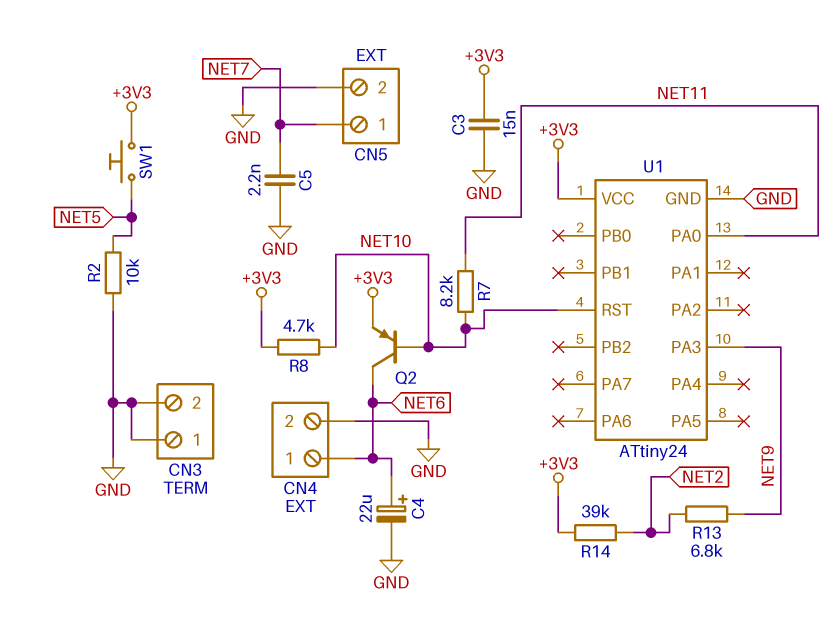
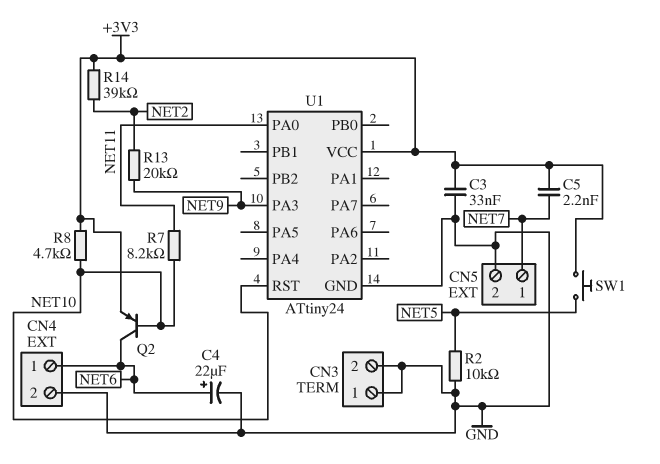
C3: 15nF (+3V3, GND) -> 33nF (+3V3, GND)
C5: 2.2nF (GND, NET7) -> 2.2nF (+3V3, NET7)
R13: 6.8k (NET2, NET9) -> 20k (NET2, NET9)

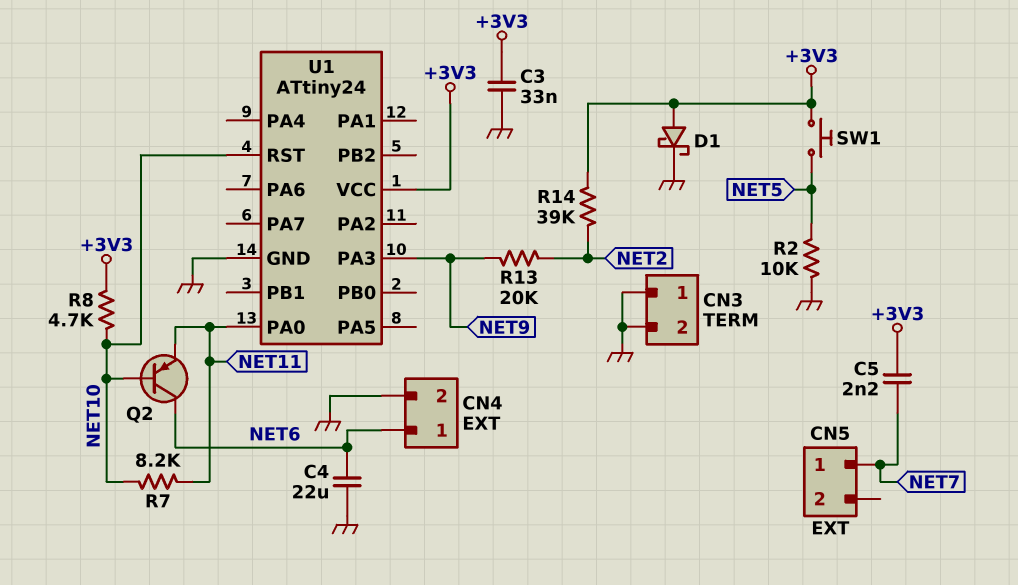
C4: 22uF (plus NET6, minus GND) -> 22uF (GND, NET6)
CN5 pin 2: GND -> none
D1: none -> schottky (A +3V3, K GND)
Q2: PNP (B NET10, C NET6, E +3V3) -> PNP (B NET10, C NET6, E NET11)

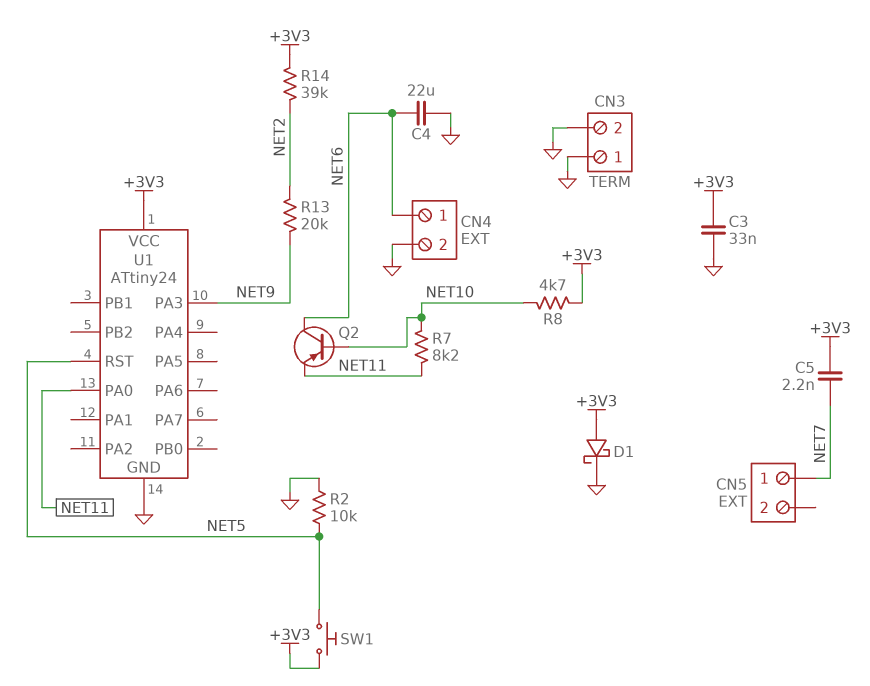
U1 pin RST: NET10 -> NET5

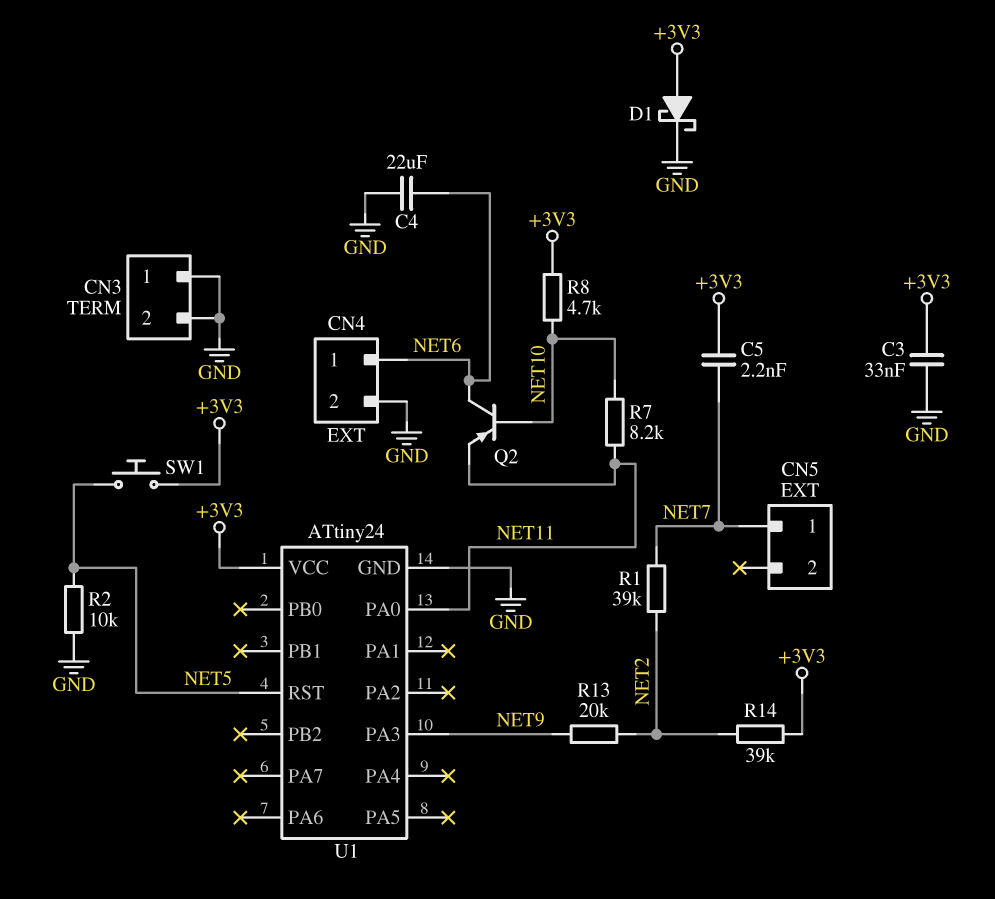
R1: none -> 39k (NET2, NET7)

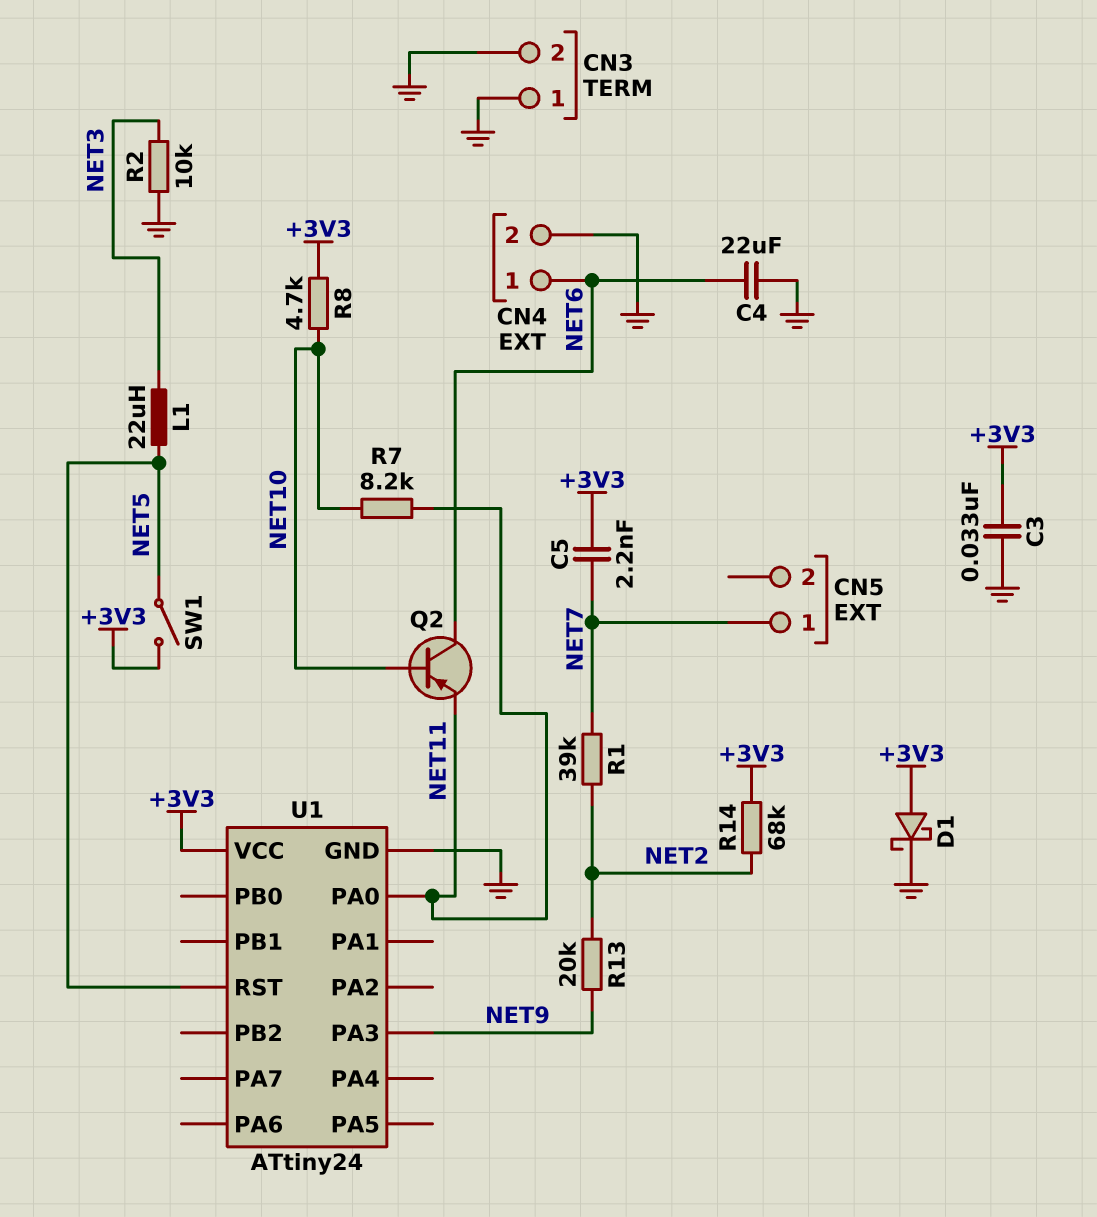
L1: none -> 22uH (NET3, NET5)
R2: 10k (GND, NET5) -> 10k (GND, NET3)
R14: 39k (+3V3, NET2) -> 68k (+3V3, NET2)
SW1: button (+3V3, NET5) -> switch (+3V3, NET5)

